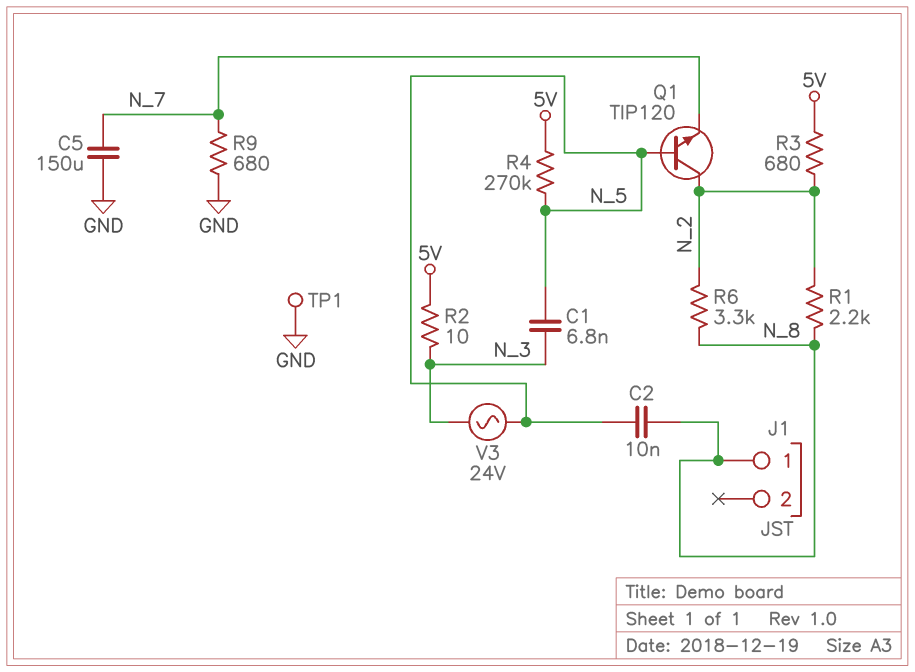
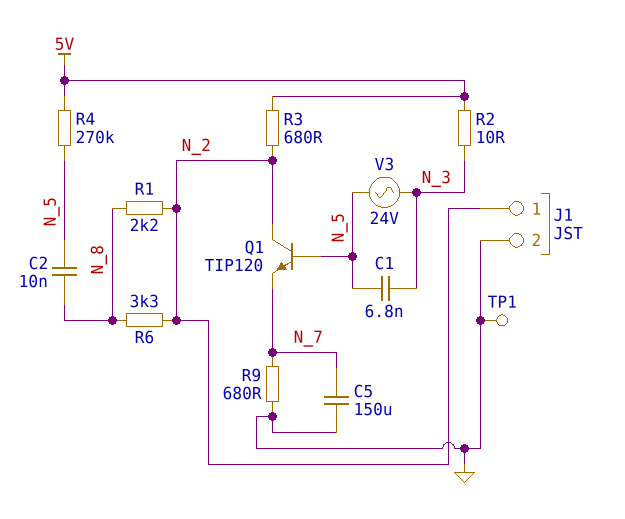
J1 pin 1: N_8 -> N_2
J1 pin 2: none -> GND

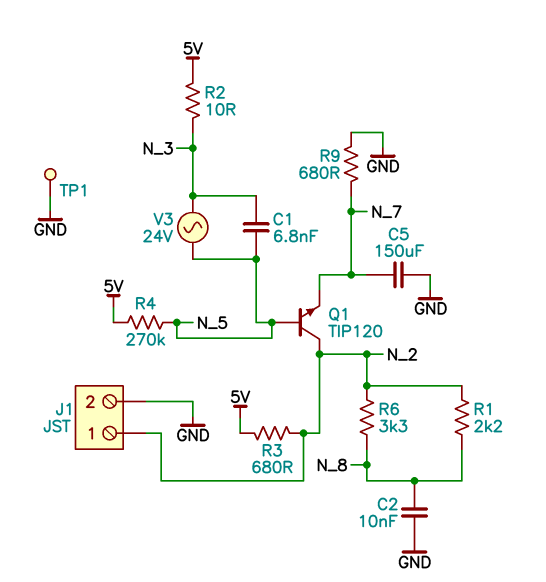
C2: 10nF (N_5, N_8) -> 10nF (GND, N_8)

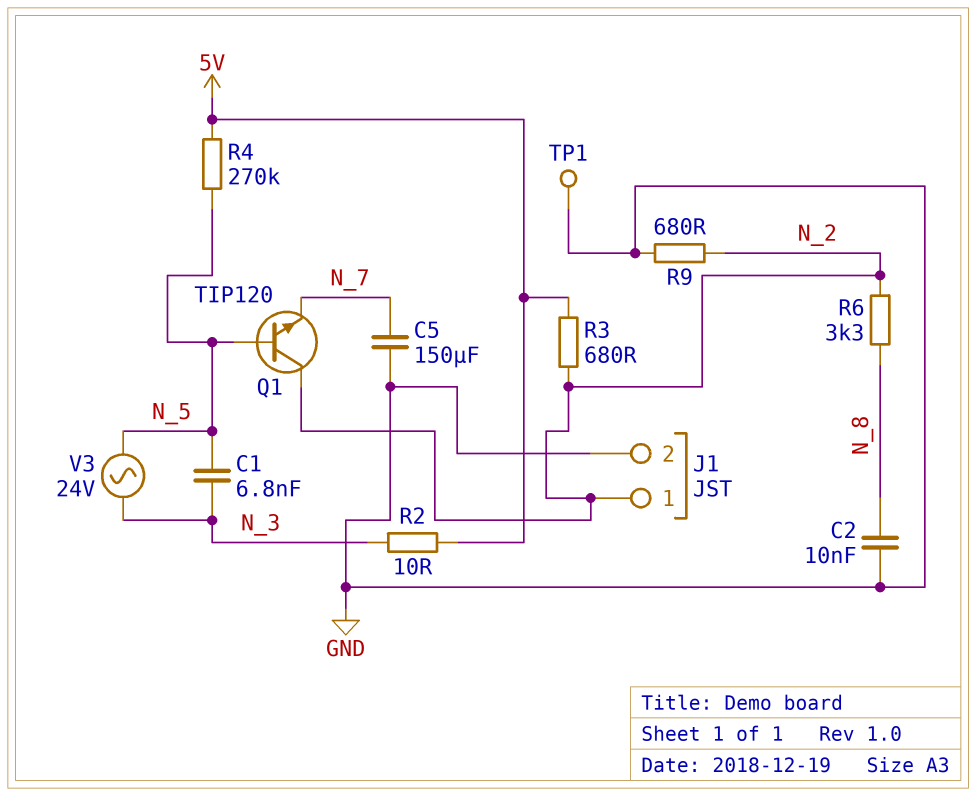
R1: 2.2k (N_2, N_8) -> none
R9: 680 (GND, N_7) -> 680 (GND, N_2)

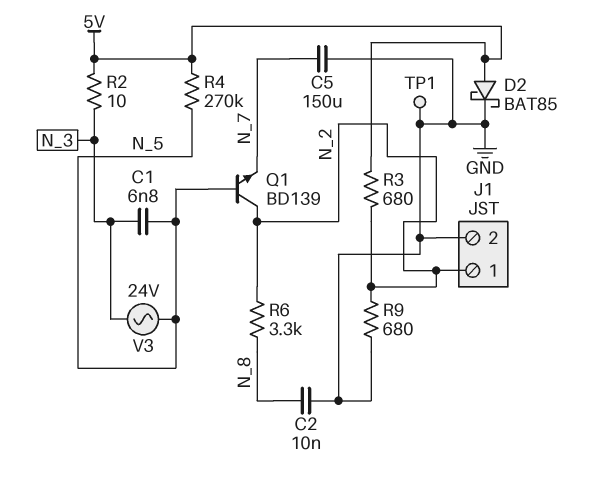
D2: none -> schottky BAT85 (A 5V, K GND)
Q1: NPN TIP120 (B N_5, C N_2, E N_7) -> NPN BD139 (B N_5, C N_2, E N_7)

